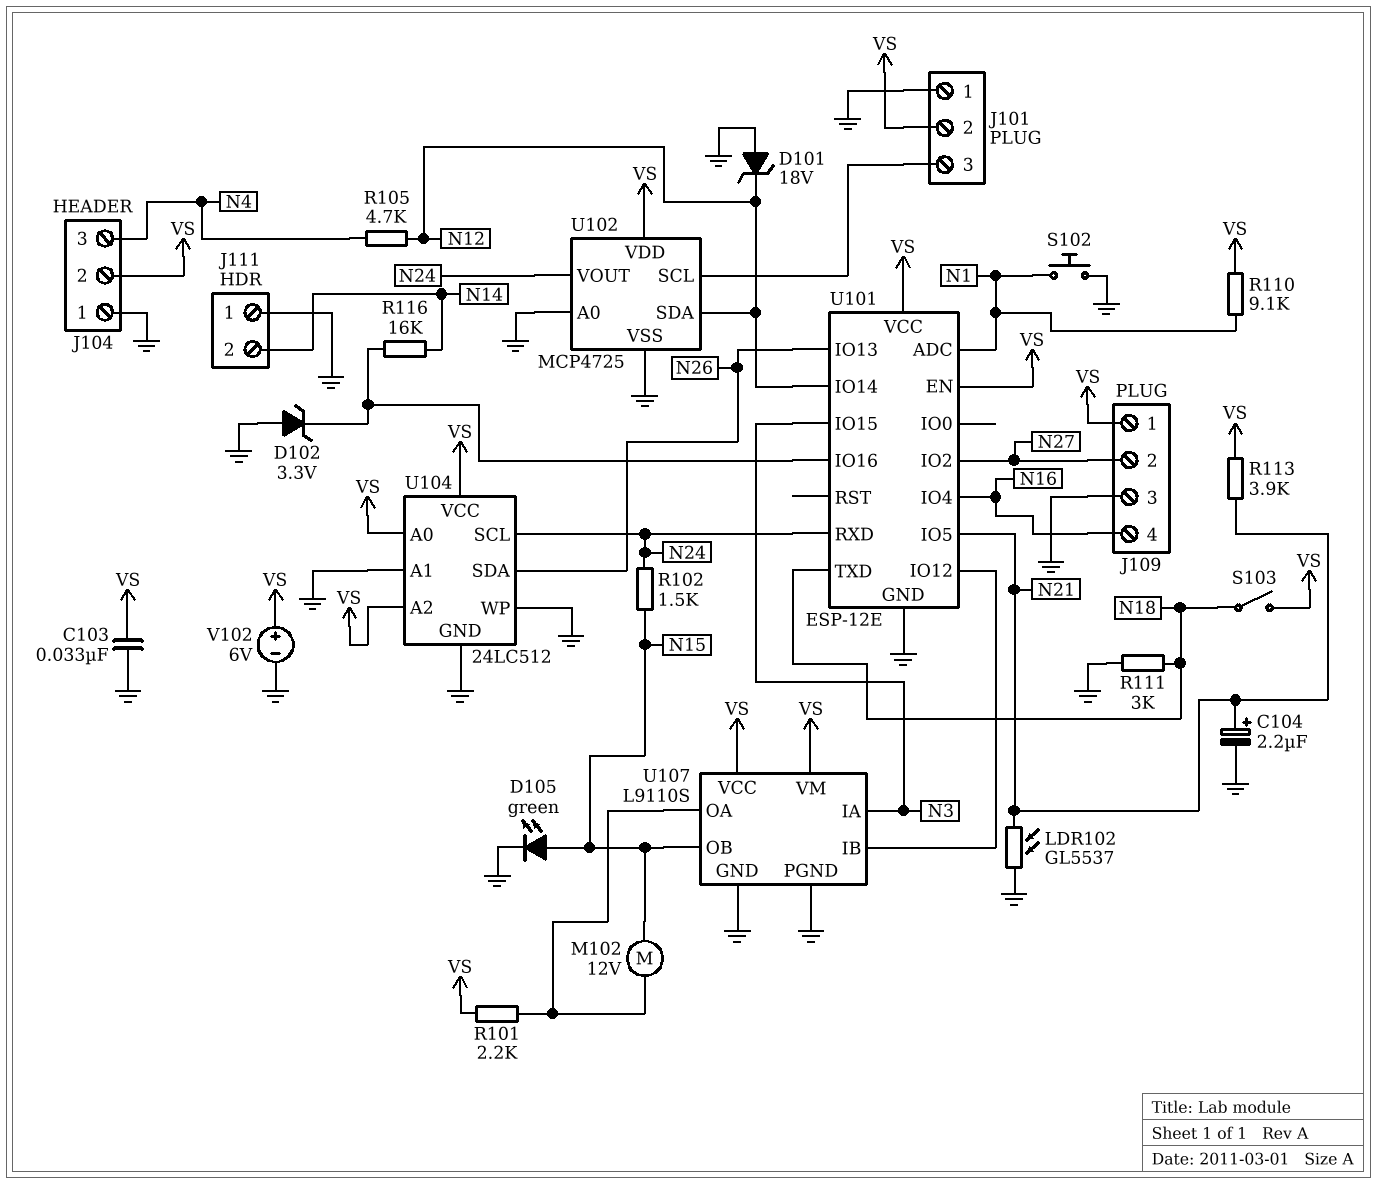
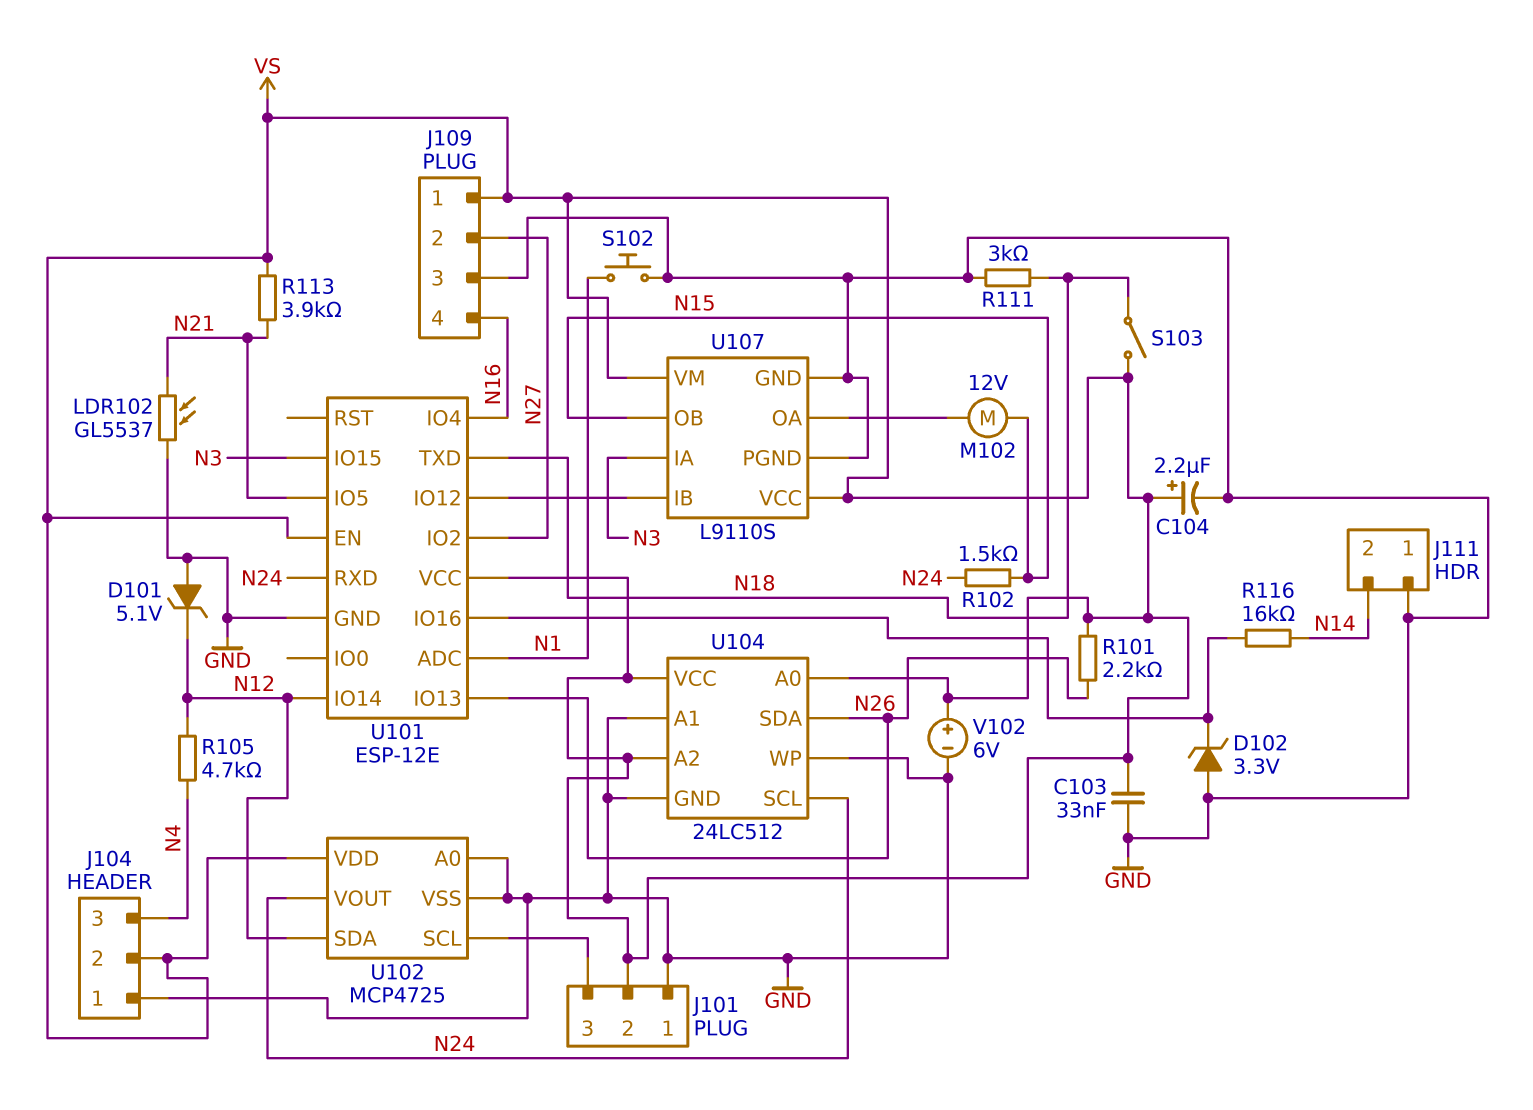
C104: 2.2uF (plus N21, minus GND) -> 2.2uF (plus VS, minus GND)
D101: zener 18V (A GND, K N12) -> zener 5.1V (A GND, K N12)
D105: LED green (A N15, K GND) -> none
R101: 2.2k (U107/OA, VS) -> 2.2k (N26, VS)
R110: 9.1k (N1, VS) -> none

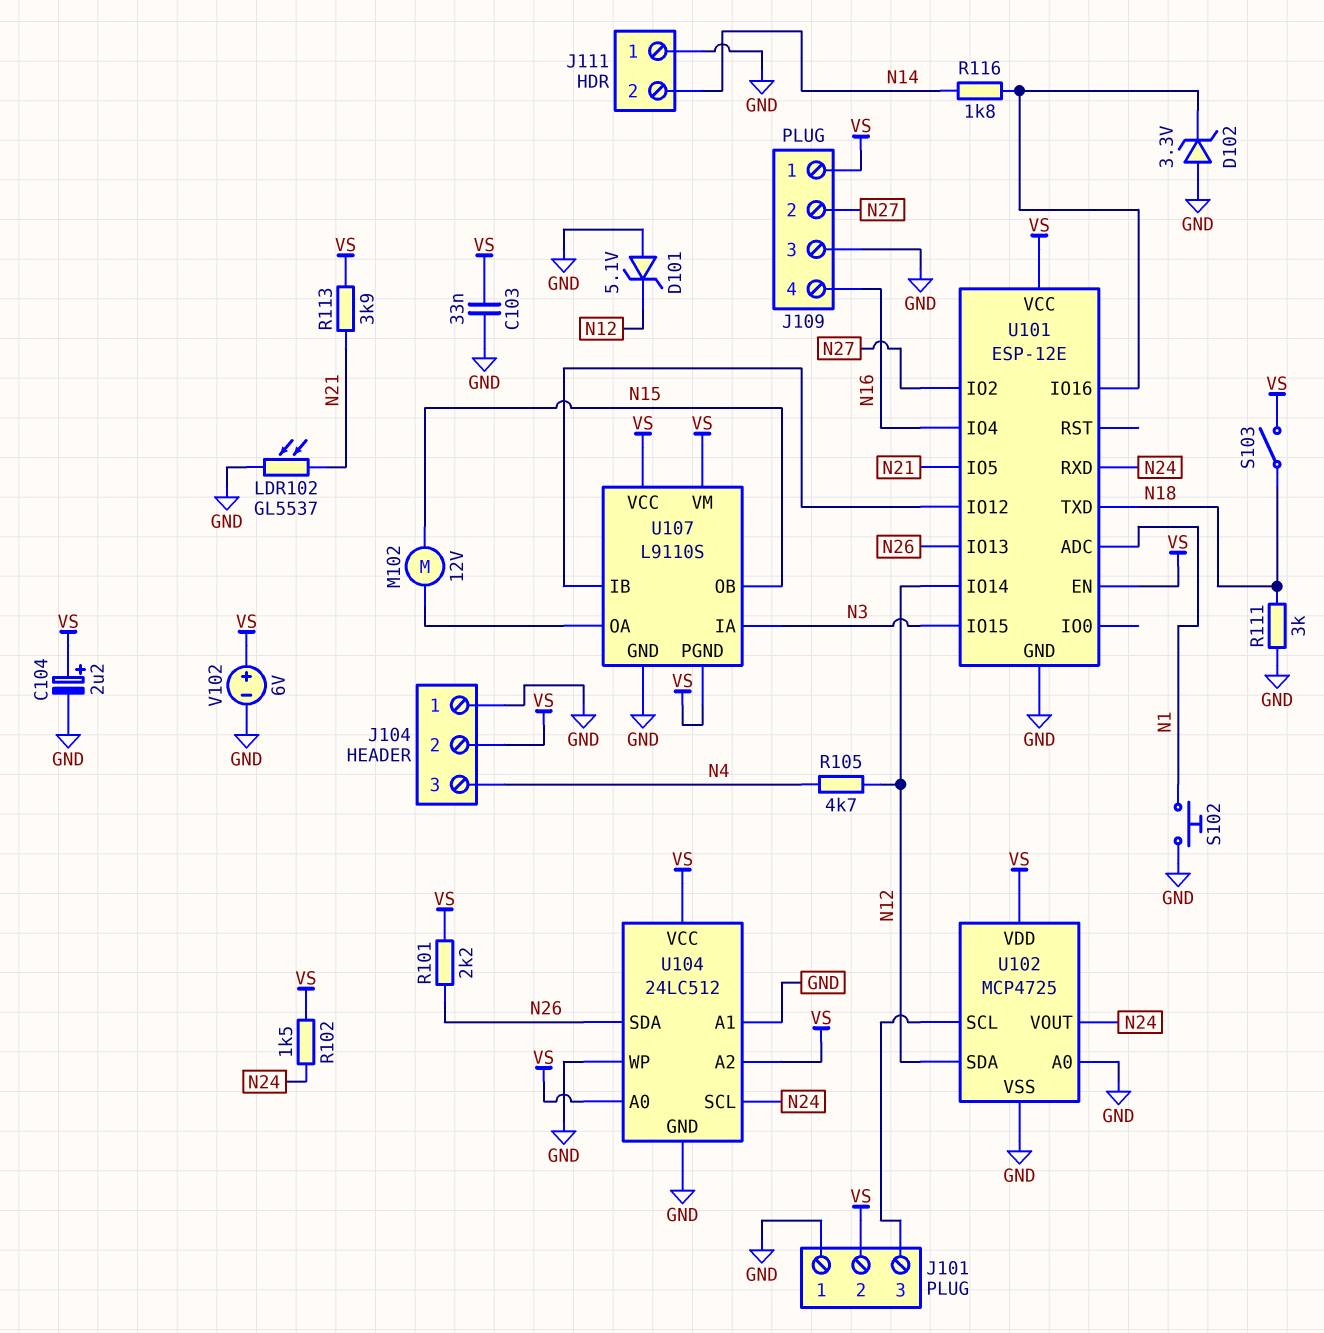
R102: 1.5k (N15, N24) -> 1.5k (N24, VS)
R116: 16k (N14, U101/IO16) -> 1.8k (N14, U101/IO16)
U107 pin PGND: GND -> VS

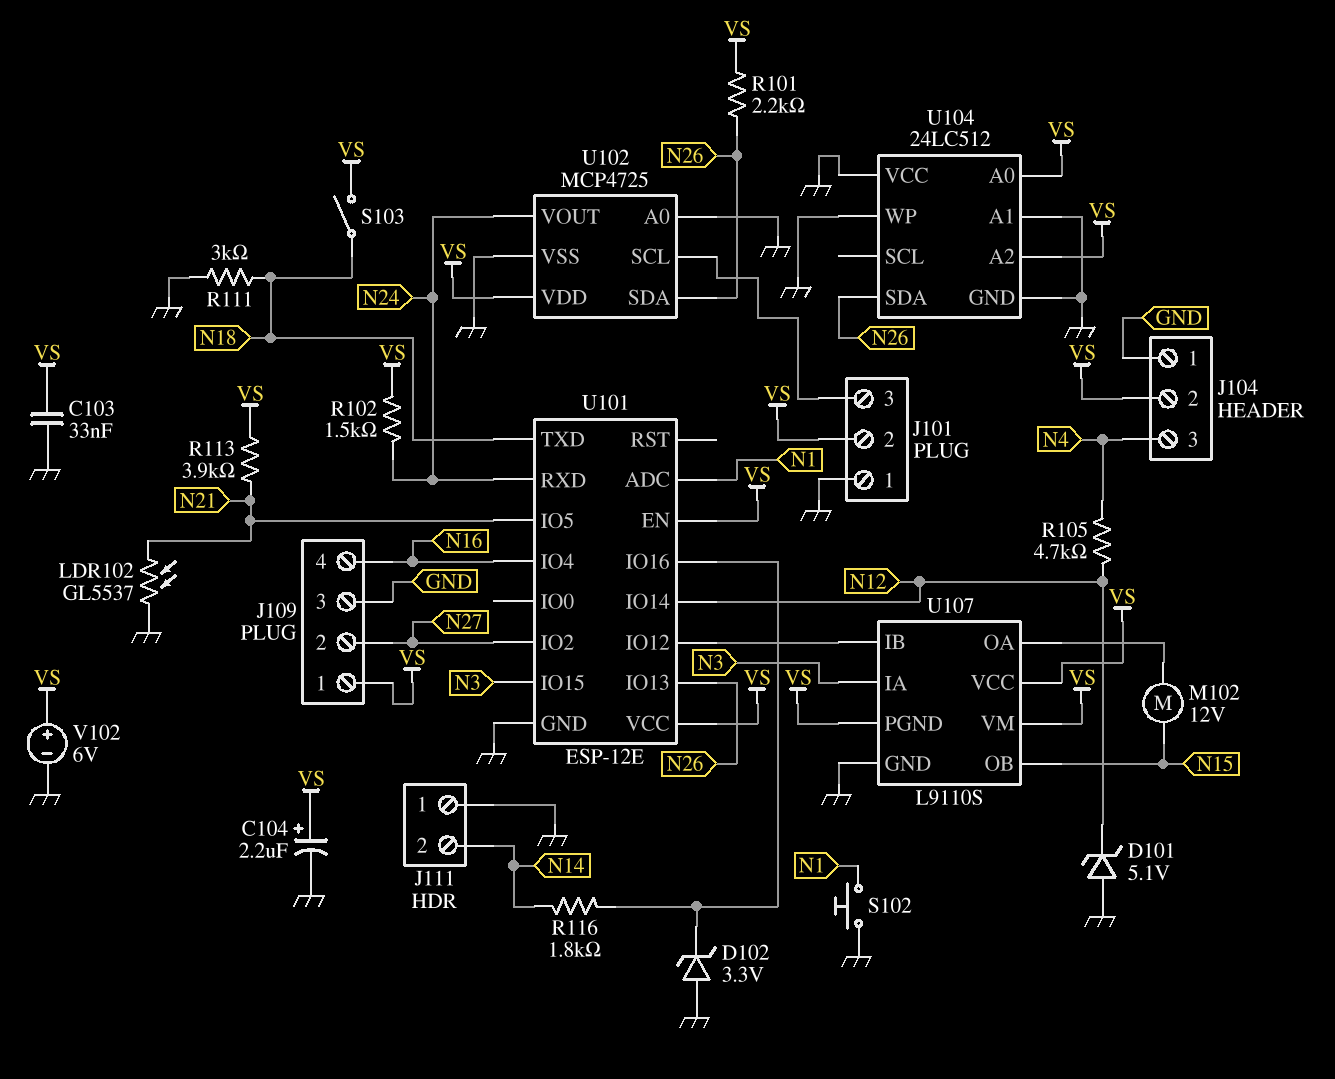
U102 pin SDA: N12 -> N26
U104 pin SCL: N24 -> none
U104 pin VCC: VS -> GND

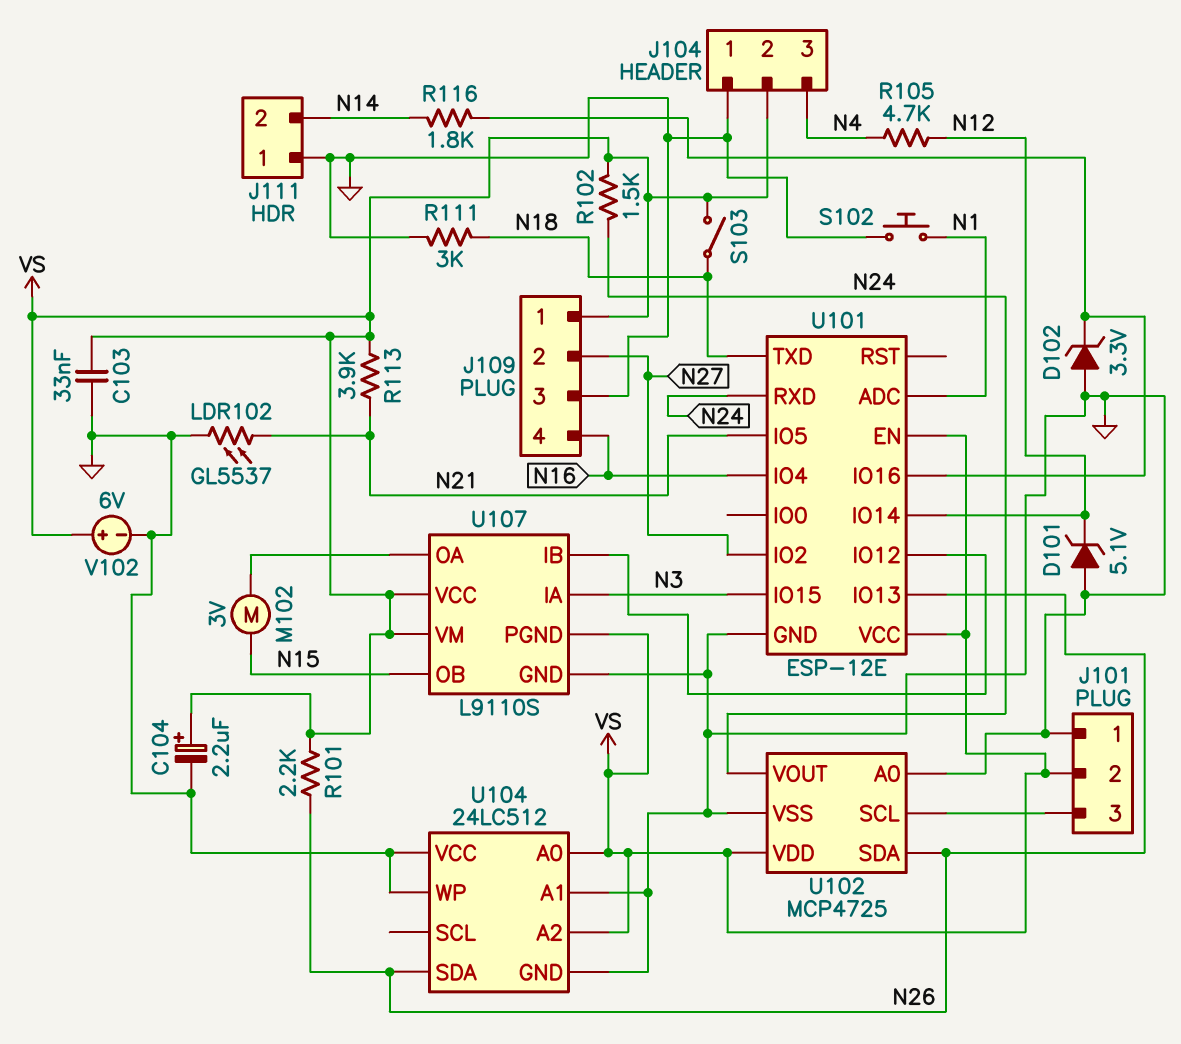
M102: motor 12V (N15, U107/OA) -> motor 3V (N15, U107/OA)

